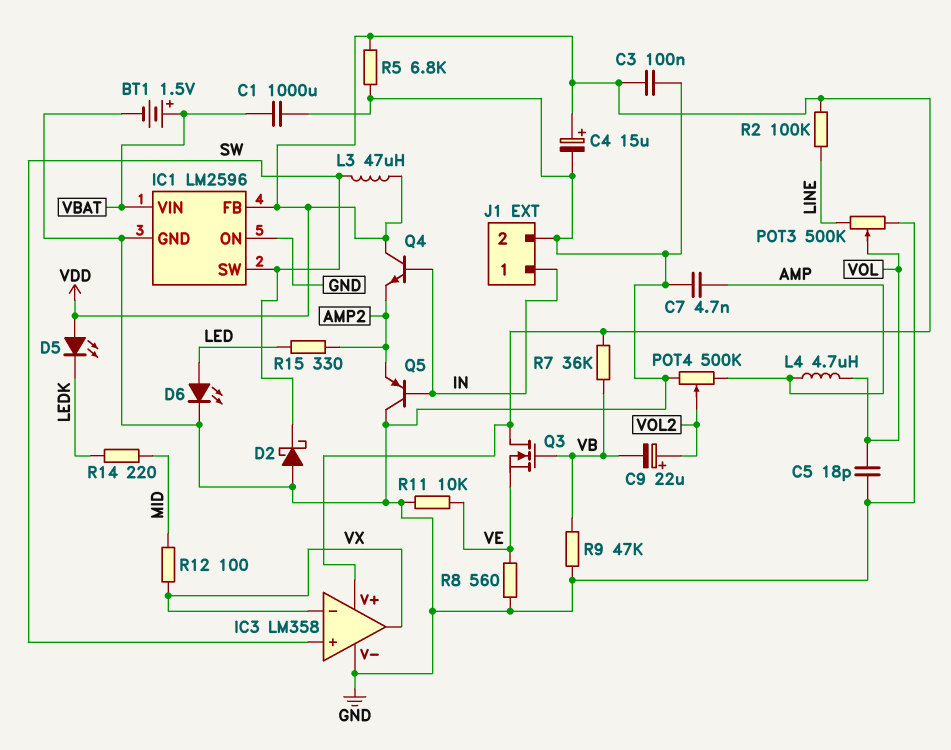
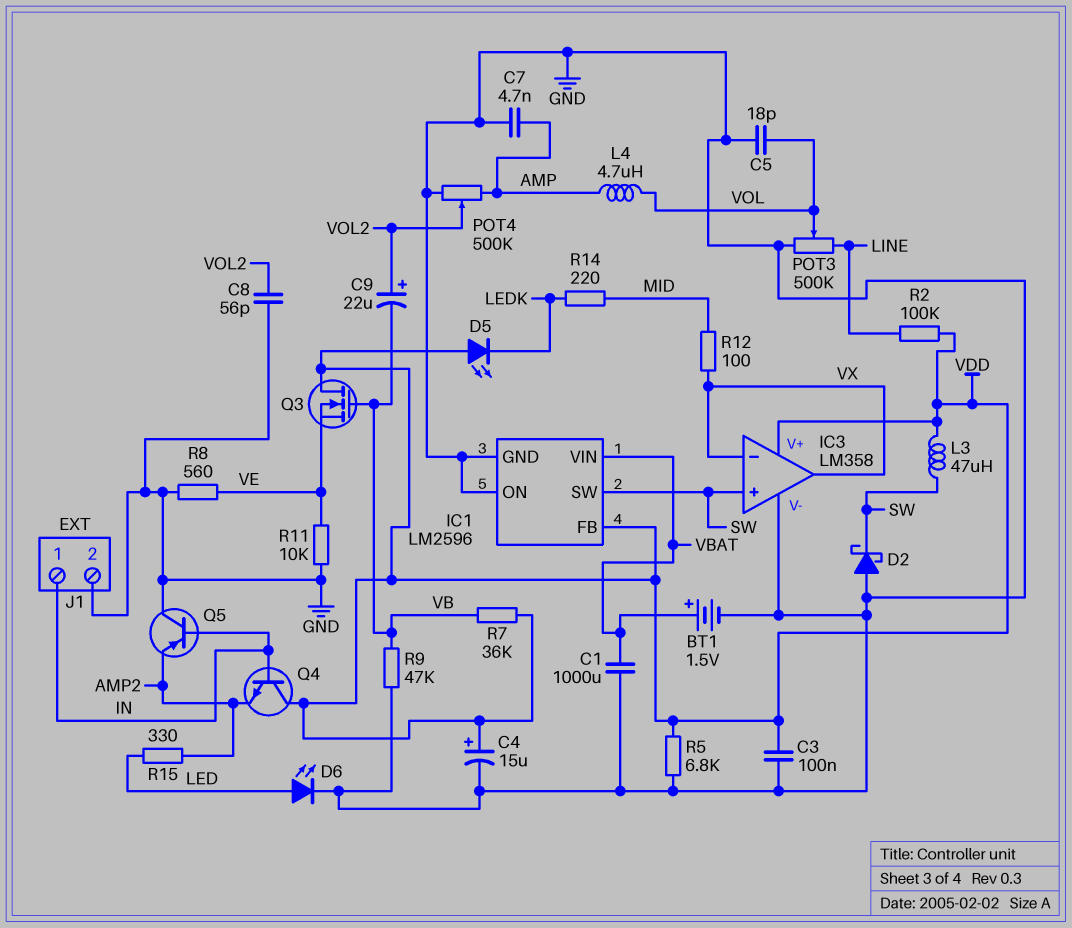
C8: none -> 56pF (GND, VOL2)

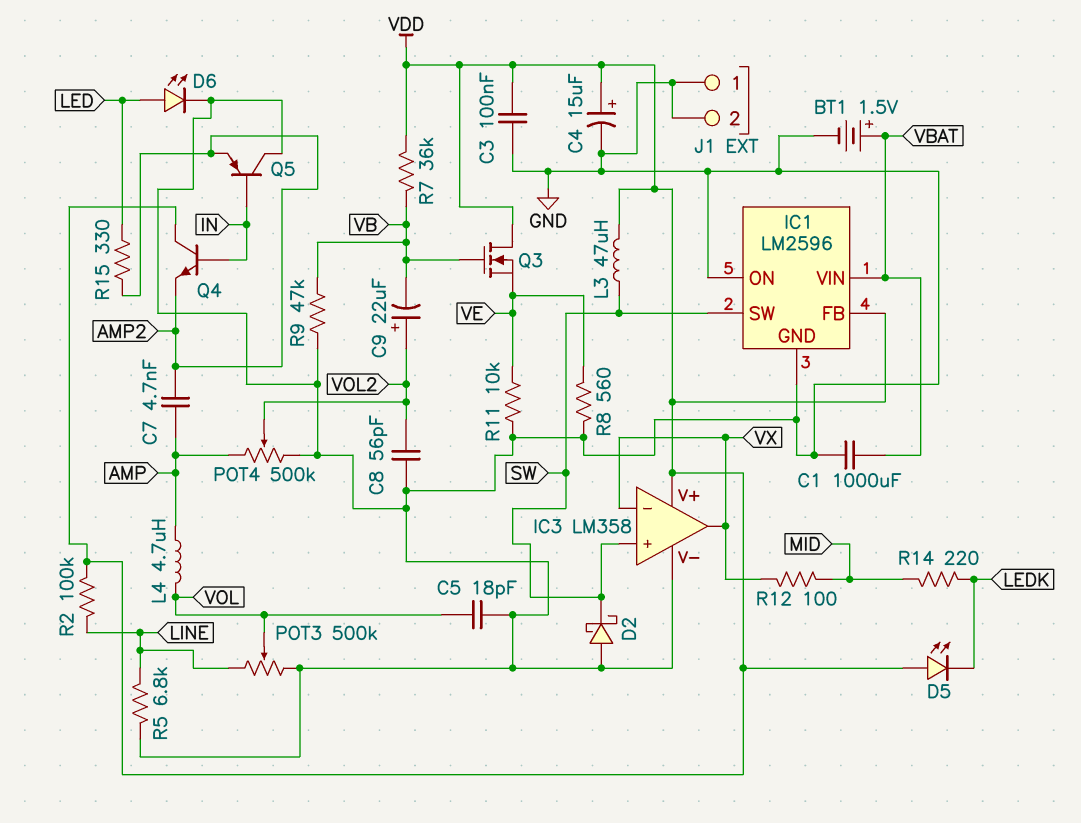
C7: 4.7nF (AMP, GND) -> 4.7nF (AMP, AMP2)
J1 pin 1: IN -> GND
R5: 6.8k (GND, VDD) -> 6.8k (GND, LINE)

